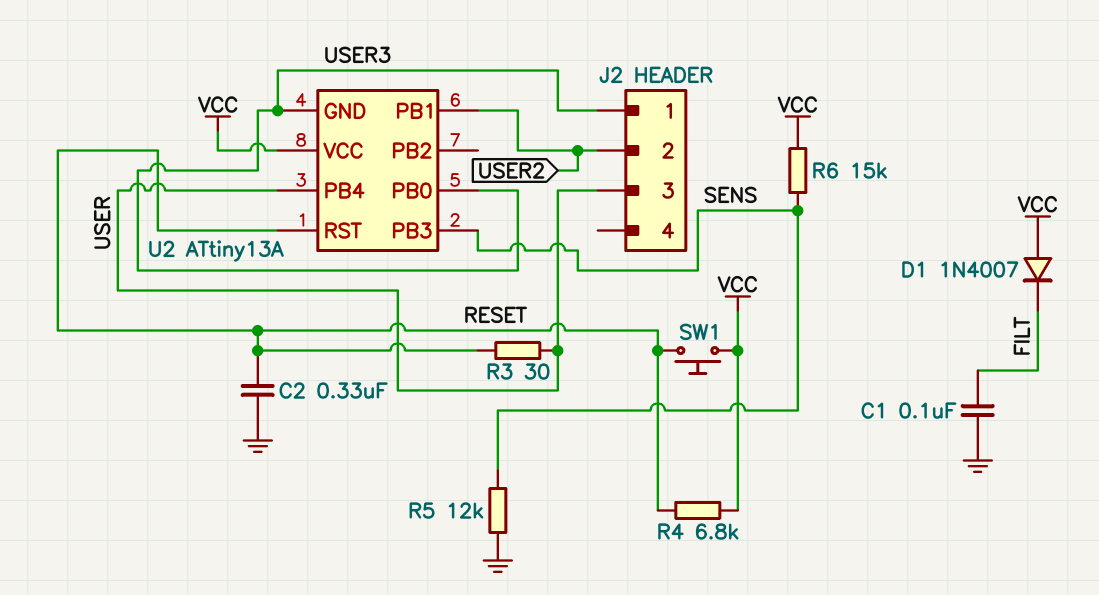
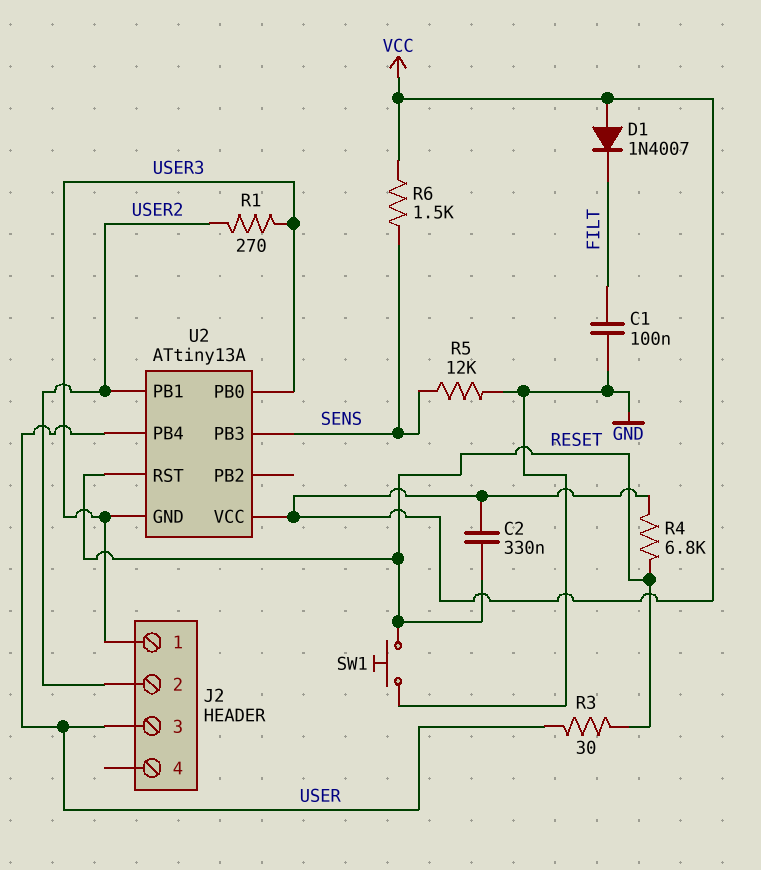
C2: 330nF (GND, RESET) -> 330nF (RESET, VCC)
R1: none -> 270 (USER2, USER3)
R6: 15k (SENS, VCC) -> 1.5k (SENS, VCC)
SW1: button (RESET, VCC) -> button (GND, RESET)

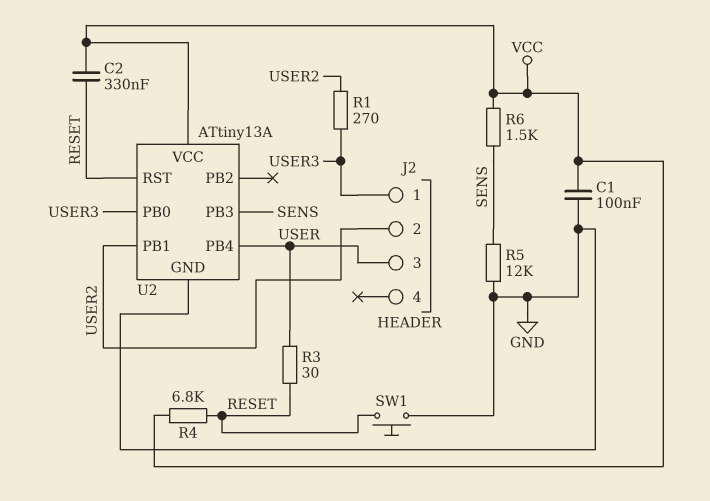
C1: 100nF (FILT, GND) -> 100nF (GND, VCC)
D1: diode 1N4007 (A VCC, K FILT) -> none
U2 pin GND: USER3 -> GND

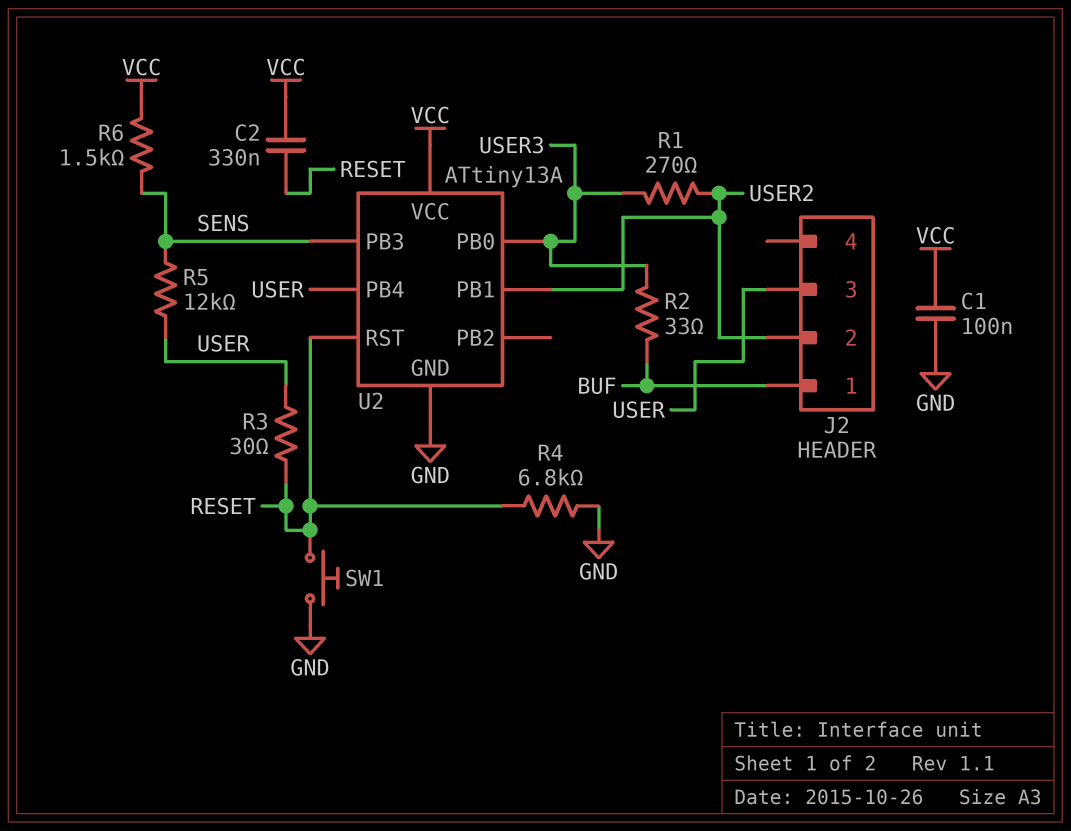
J2 pin 1: USER3 -> BUF
R2: none -> 33 (BUF, USER3)
R4: 6.8k (RESET, VCC) -> 6.8k (GND, RESET)
R5: 12k (GND, SENS) -> 12k (SENS, USER)

